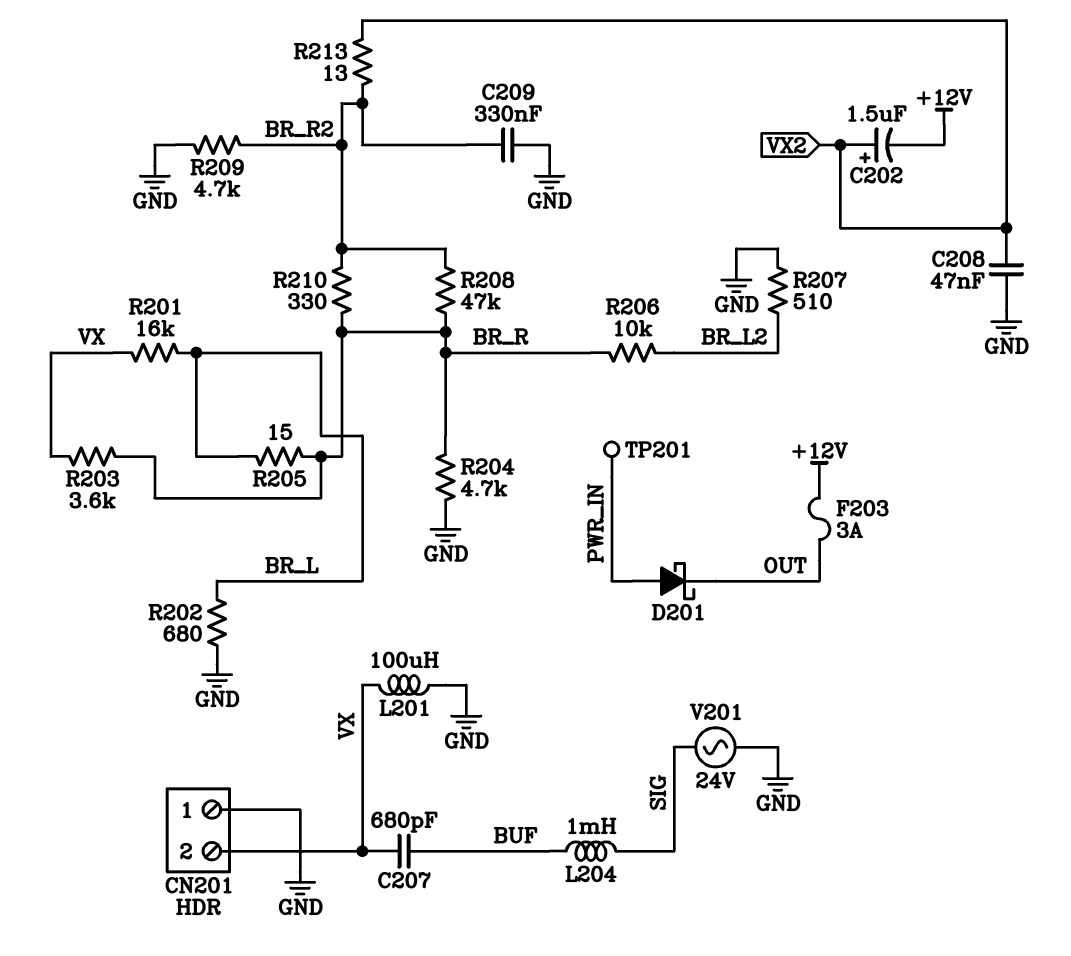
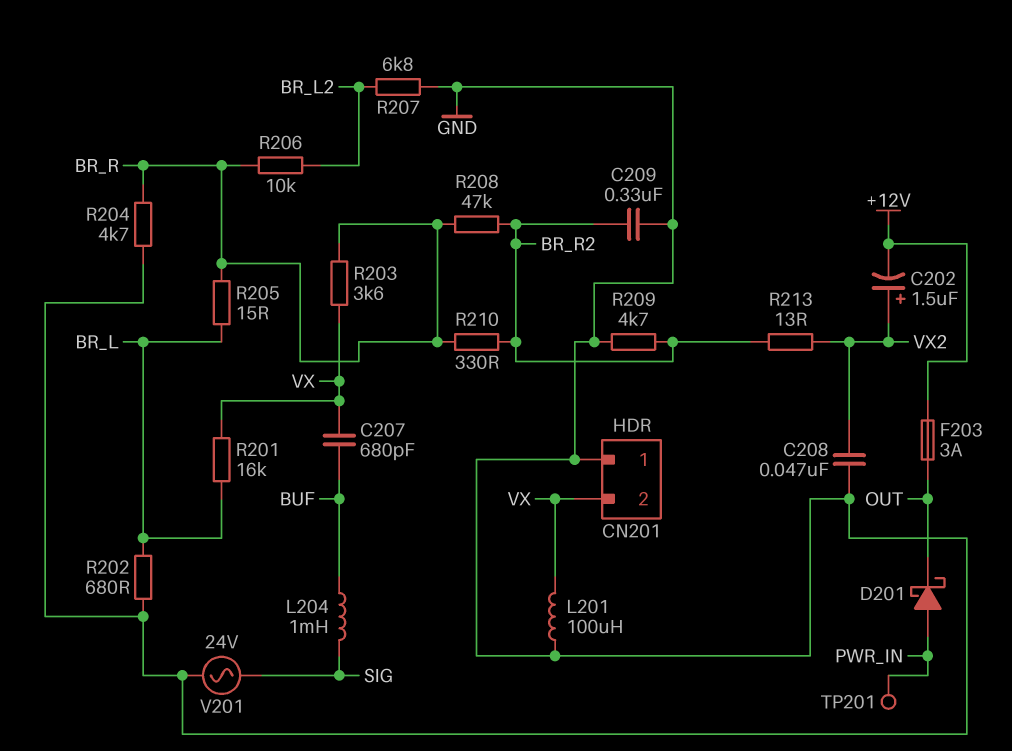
R207: 510 (BR_L2, GND) -> 6.8k (BR_L2, GND)

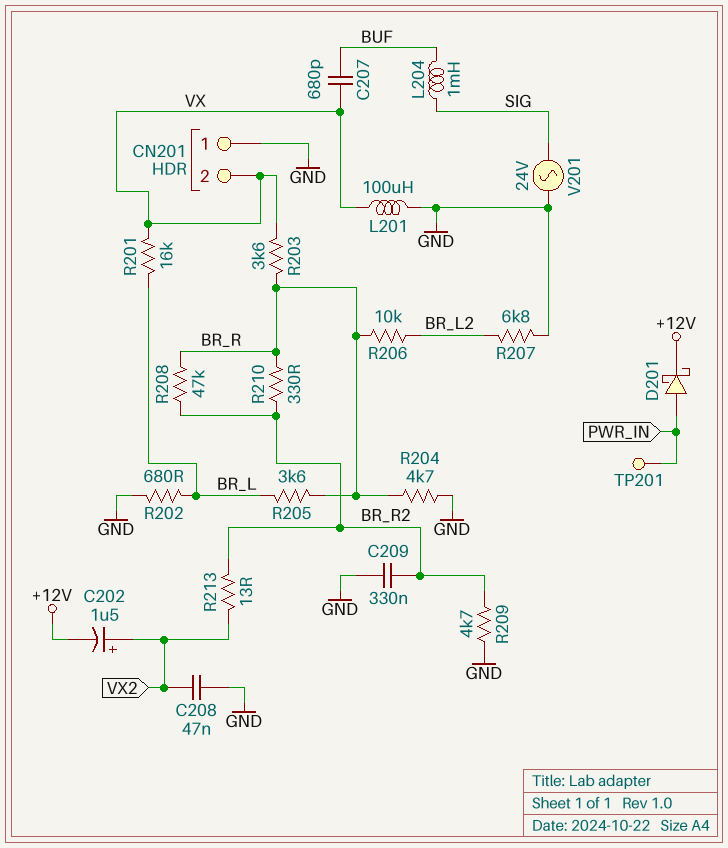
D201: schottky (A PWR_IN, K OUT) -> schottky (A PWR_IN, K +12V)
F203: 3A (+12V, OUT) -> none
R205: 15 (BR_L, BR_R) -> 3.6k (BR_L, BR_R)

